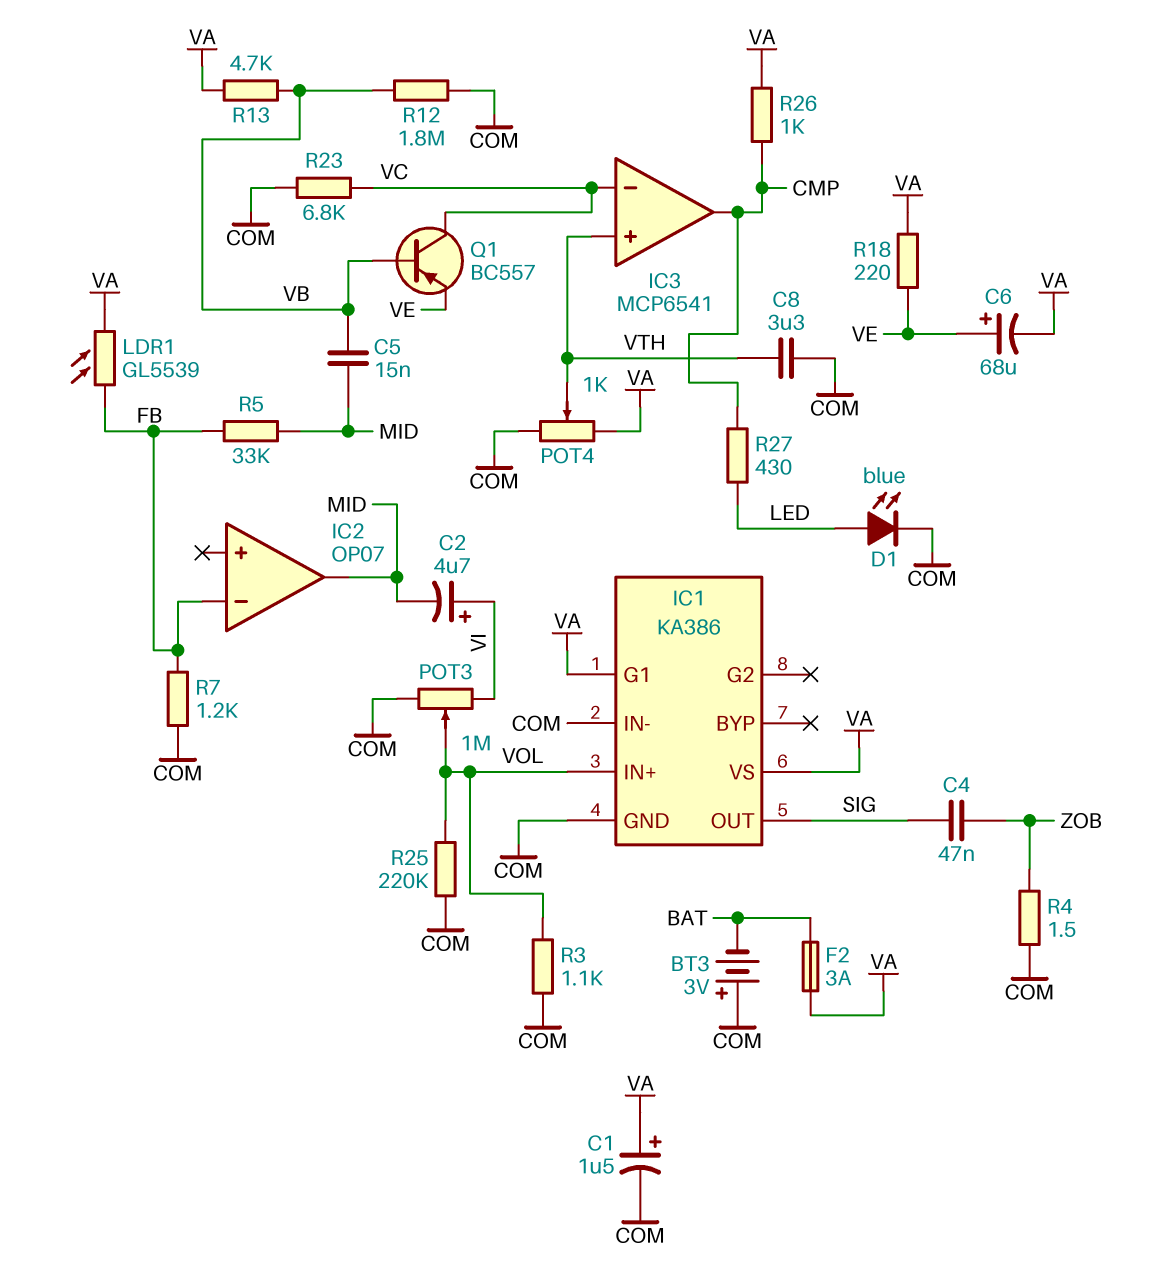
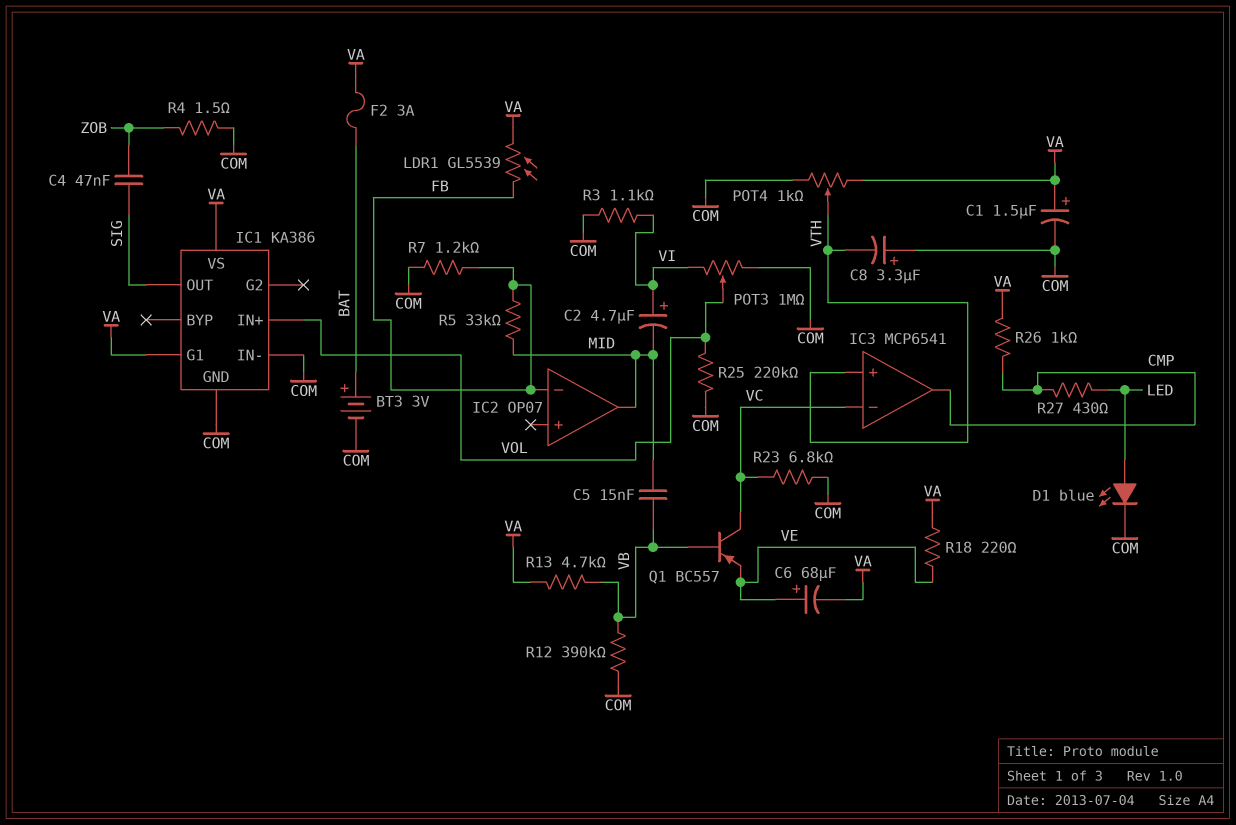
BT3: 3V (plus COM, minus BAT) -> 3V (plus BAT, minus COM)
C8: 3.3uF (COM, VTH) -> 3.3uF (plus COM, minus VTH)
R3: 1.1k (COM, VOL) -> 1.1k (COM, VI)
R12: 1.8M (COM, VB) -> 390k (COM, VB)

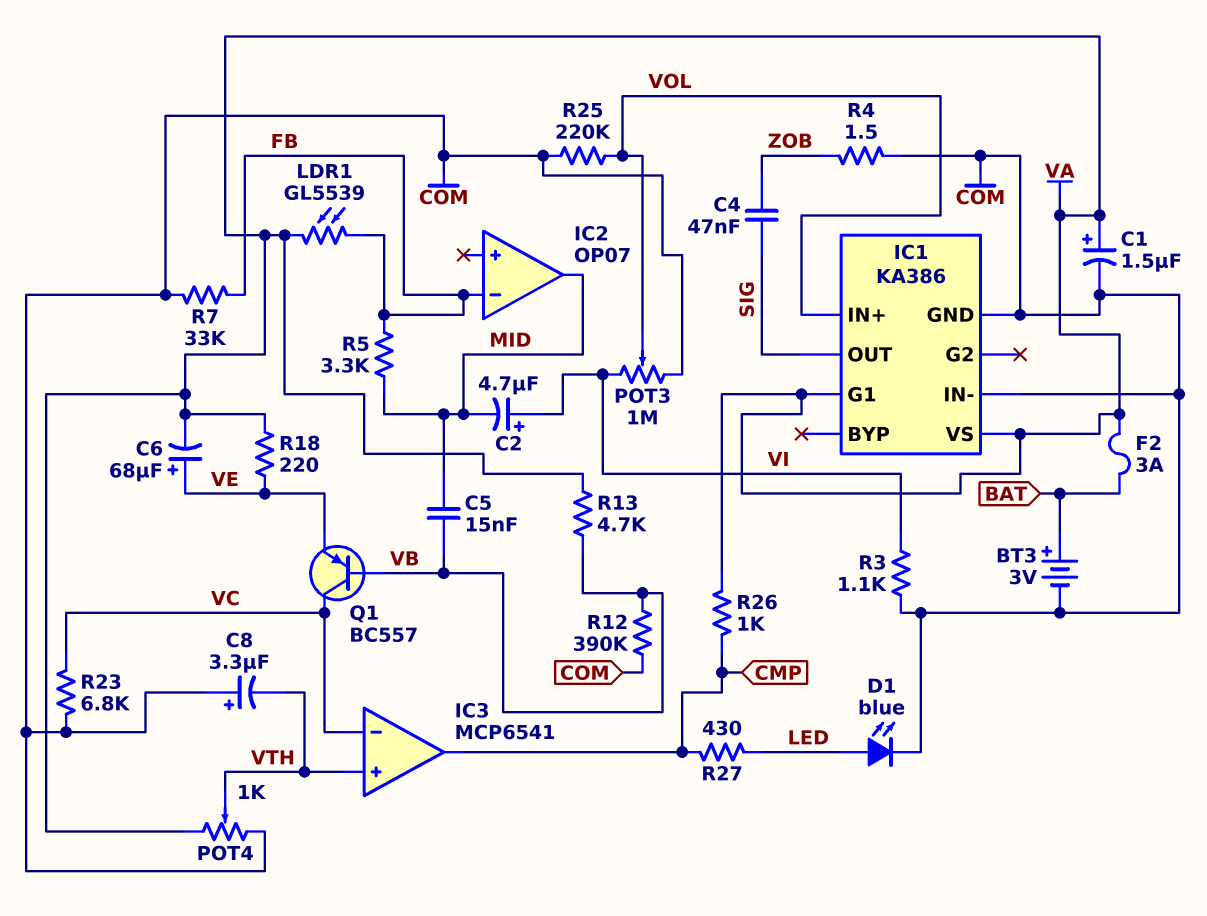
R5: 33k (FB, MID) -> 3.3k (FB, MID)
R7: 1.2k (COM, FB) -> 33k (COM, FB)

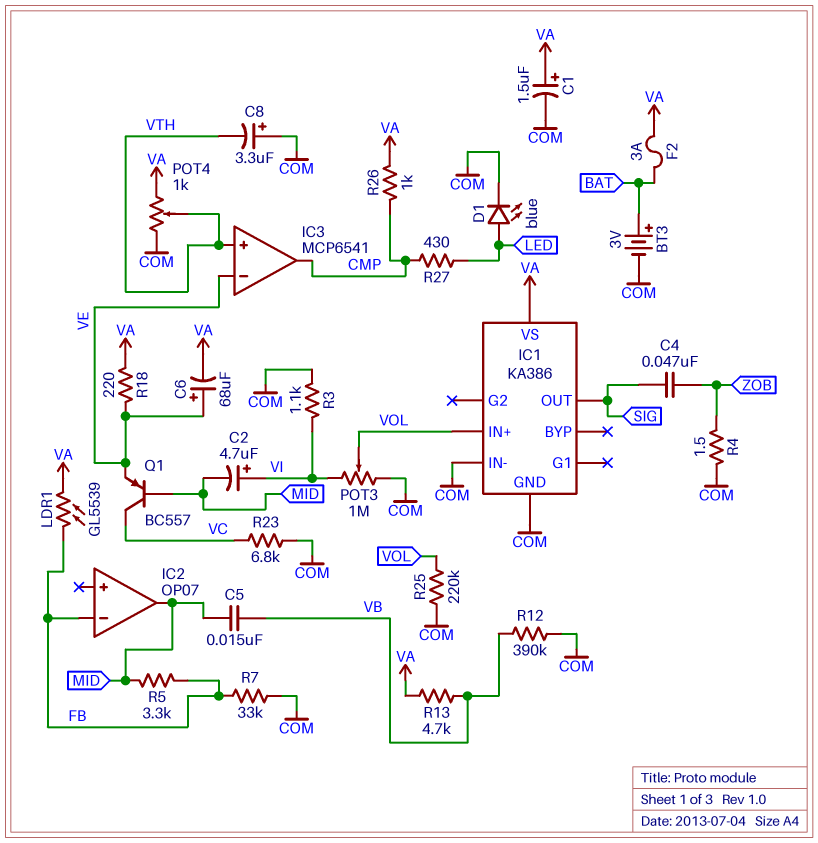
IC1 pin G1: VA -> none
IC3 pin in-: VC -> VE
Q1: PNP BC557 (B VB, C VC, E VE) -> PNP BC557 (B MID, C VC, E VE)

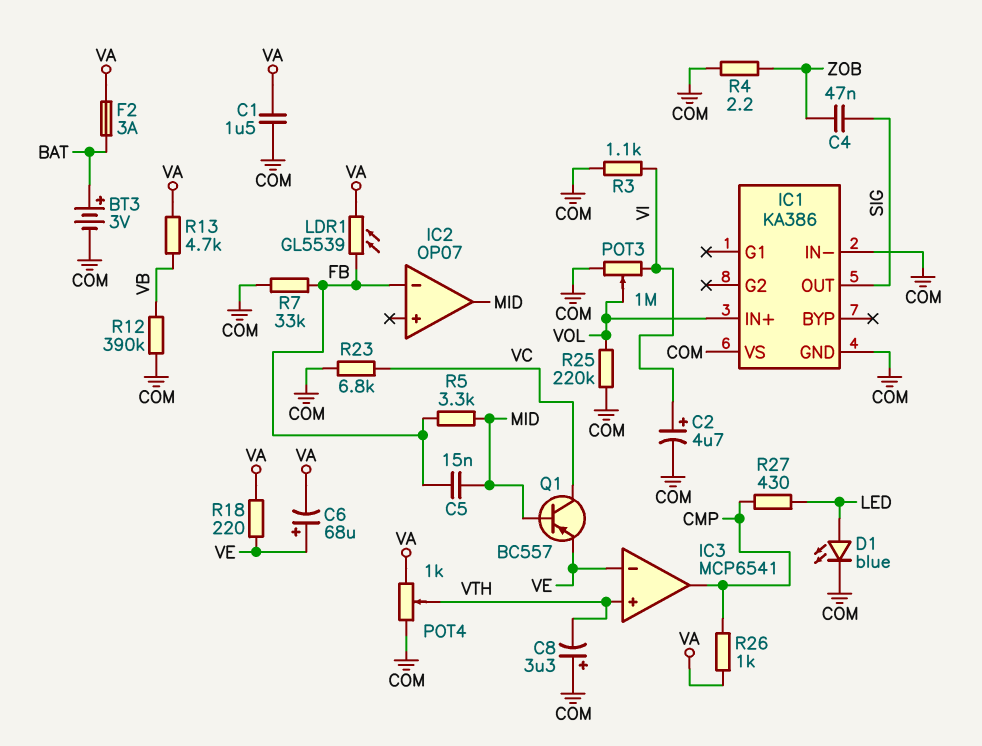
C1: 1.5uF (plus VA, minus COM) -> 1.5uF (COM, VA)
C2: 4.7uF (plus VI, minus MID) -> 4.7uF (plus VI, minus COM)
C5: 15nF (MID, VB) -> 15nF (FB, MID)
IC1 pin VS: VA -> COM
R4: 1.5 (COM, ZOB) -> 2.2 (COM, ZOB)

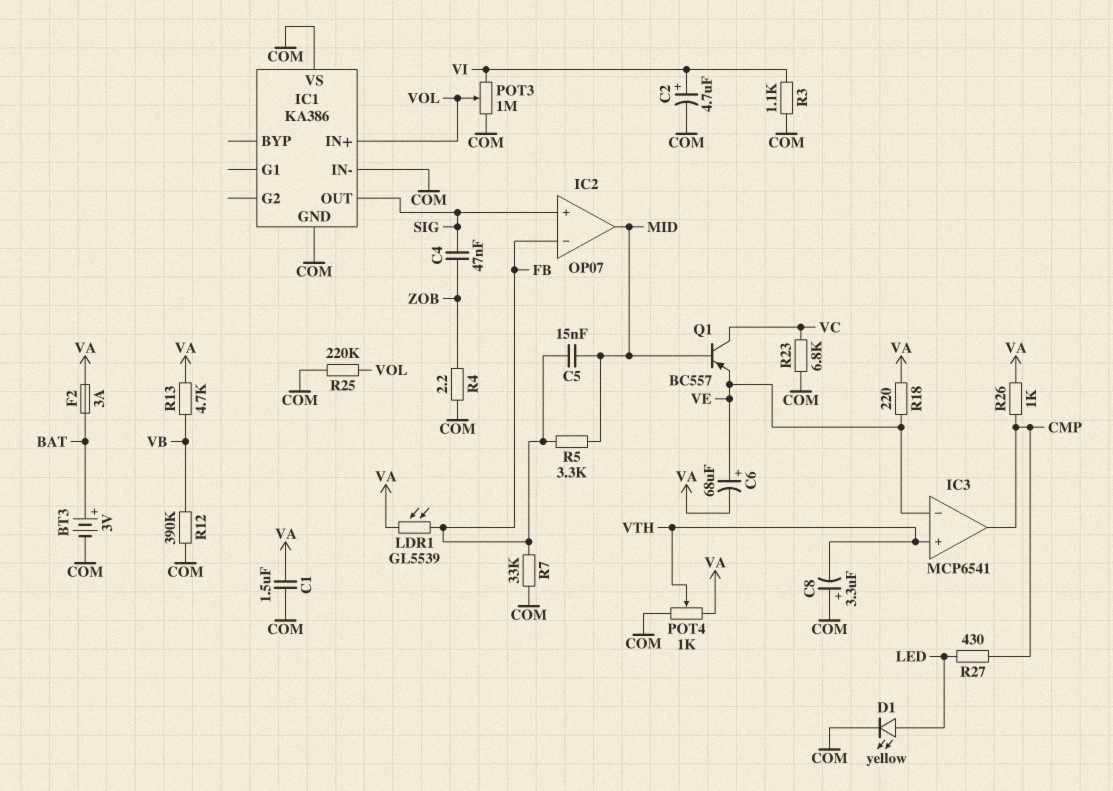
D1: LED blue (A LED, K COM) -> LED yellow (A LED, K COM)
IC2 pin in+: none -> SIG

